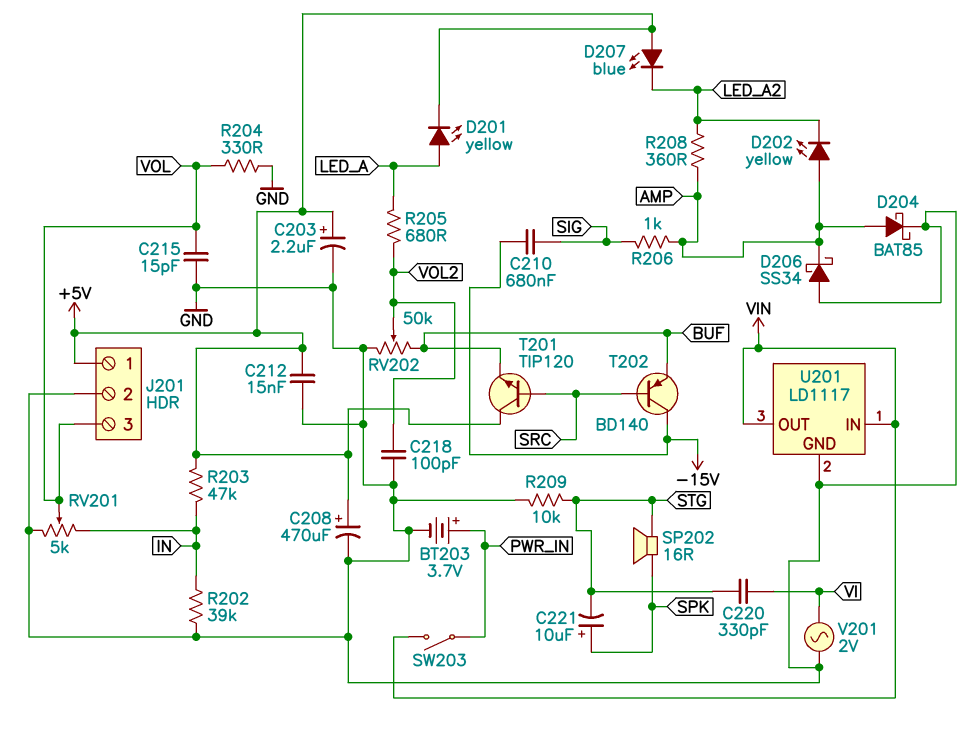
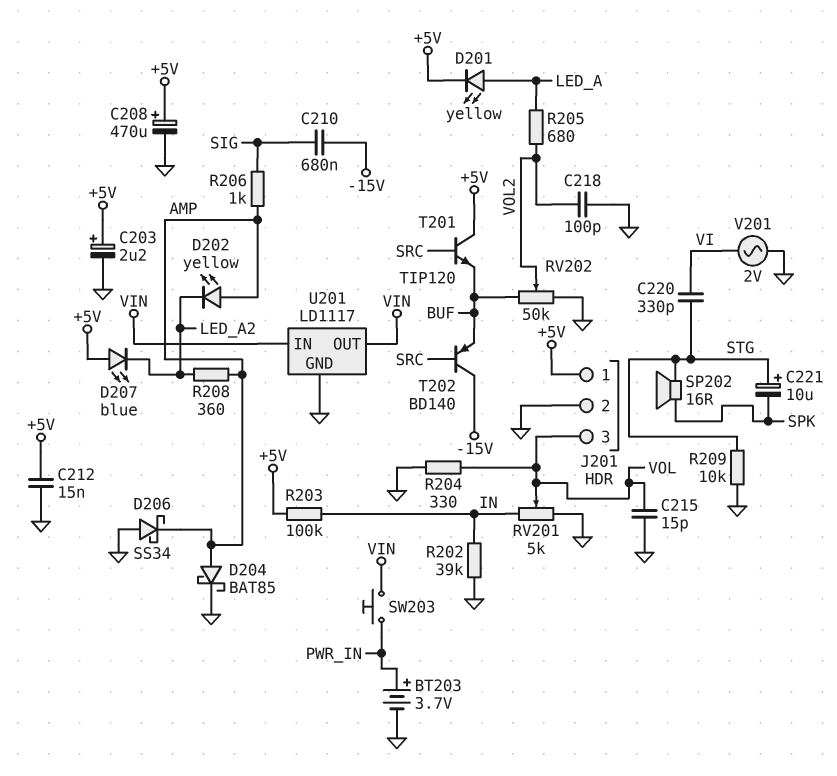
C221: 10uF (plus SPK, minus STG) -> 10uF (plus STG, minus SPK)
R203: 47k (+5V, IN) -> 100k (+5V, IN)
SW203: switch (PWR_IN, VIN) -> button (PWR_IN, VIN)

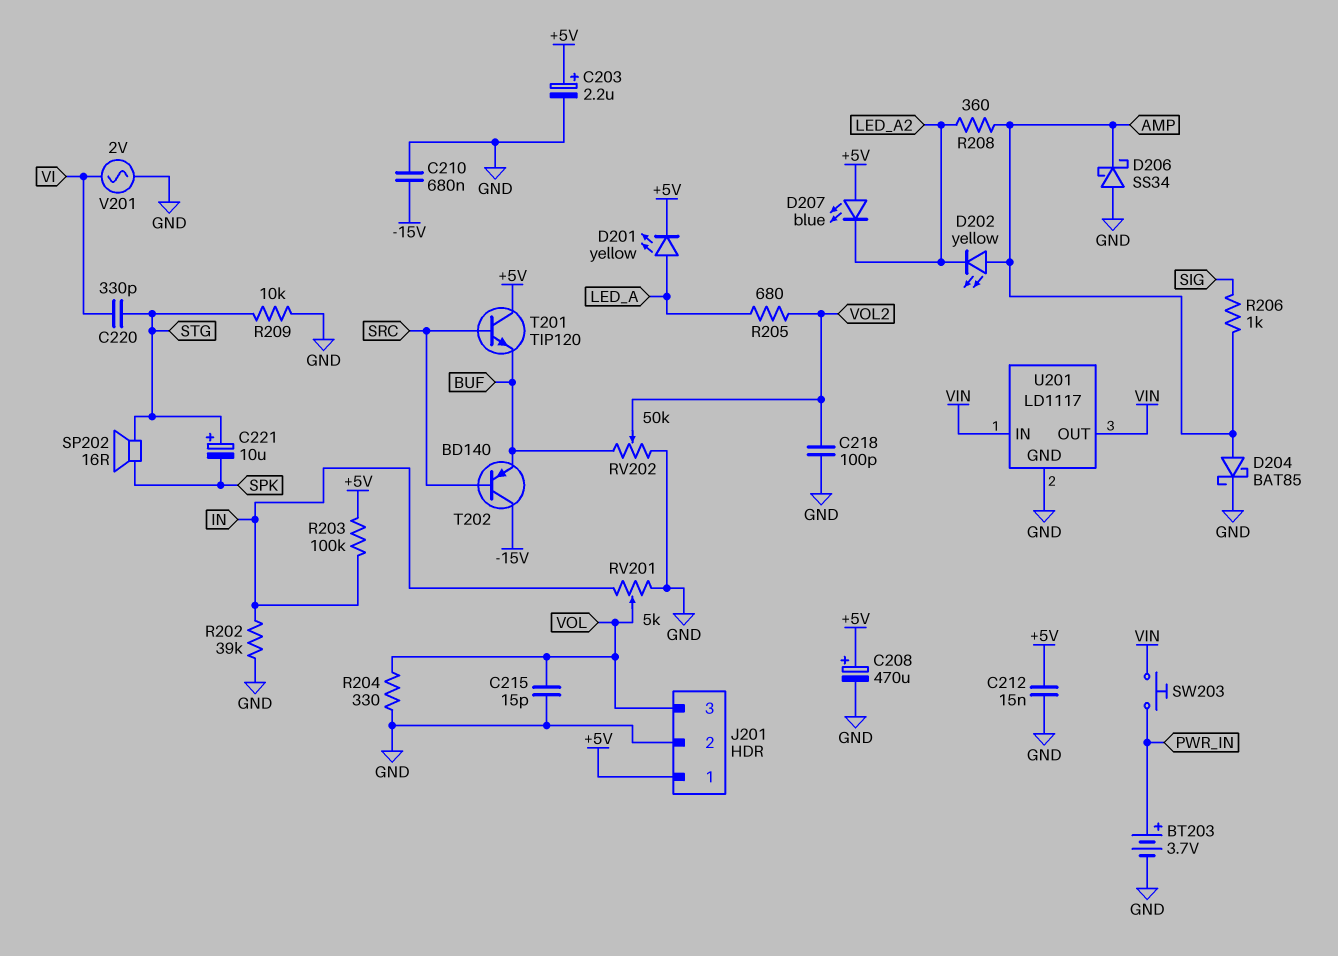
C210: 680nF (-15V, SIG) -> 680nF (-15V, GND)

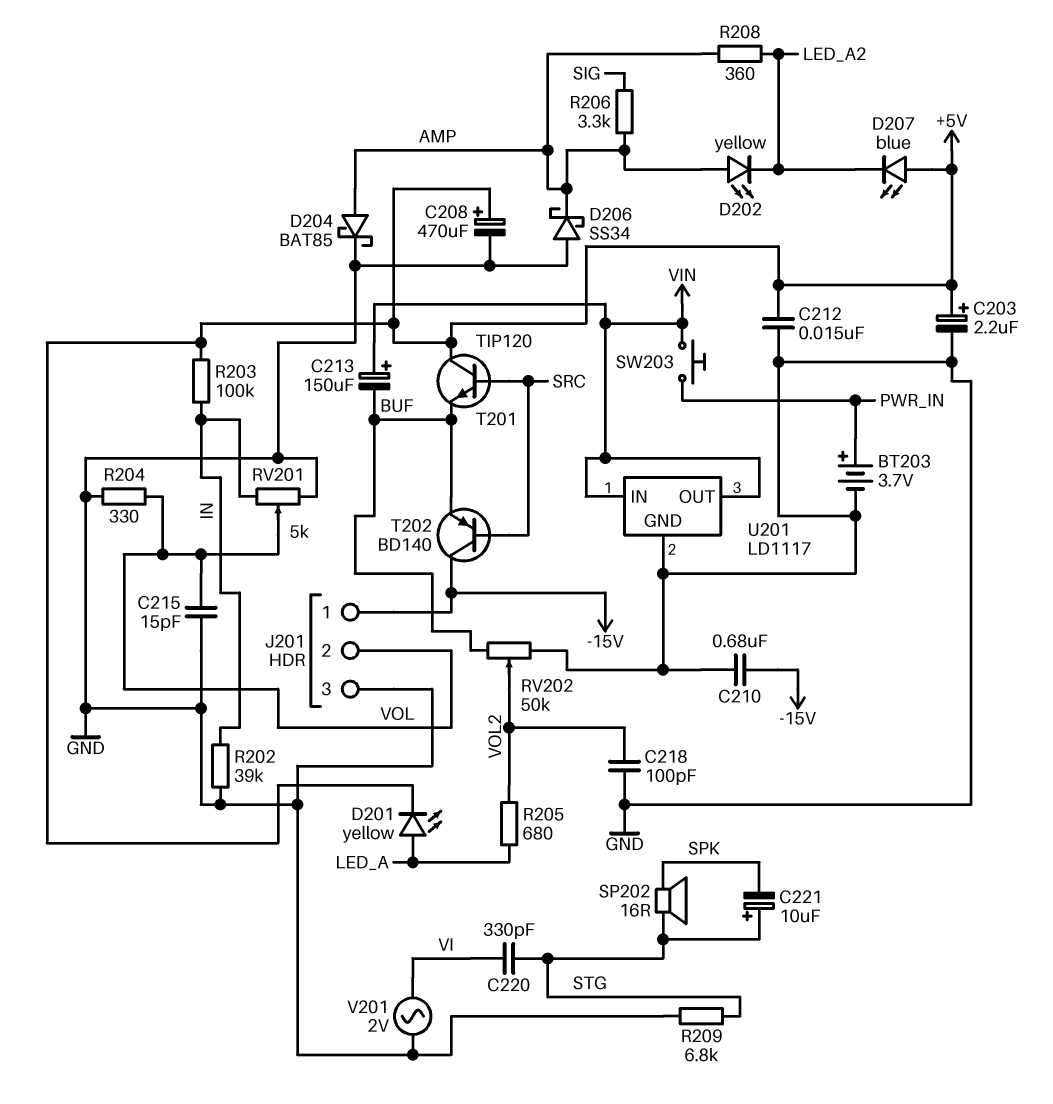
C213: none -> 150uF (plus VIN, minus BUF)
J201 pin 1: +5V -> -15V
J201 pin 2: GND -> VOL
J201 pin 3: VOL -> GND
R206: 1k (AMP, SIG) -> 3.3k (AMP, SIG)
R209: 10k (GND, STG) -> 6.8k (GND, STG)

